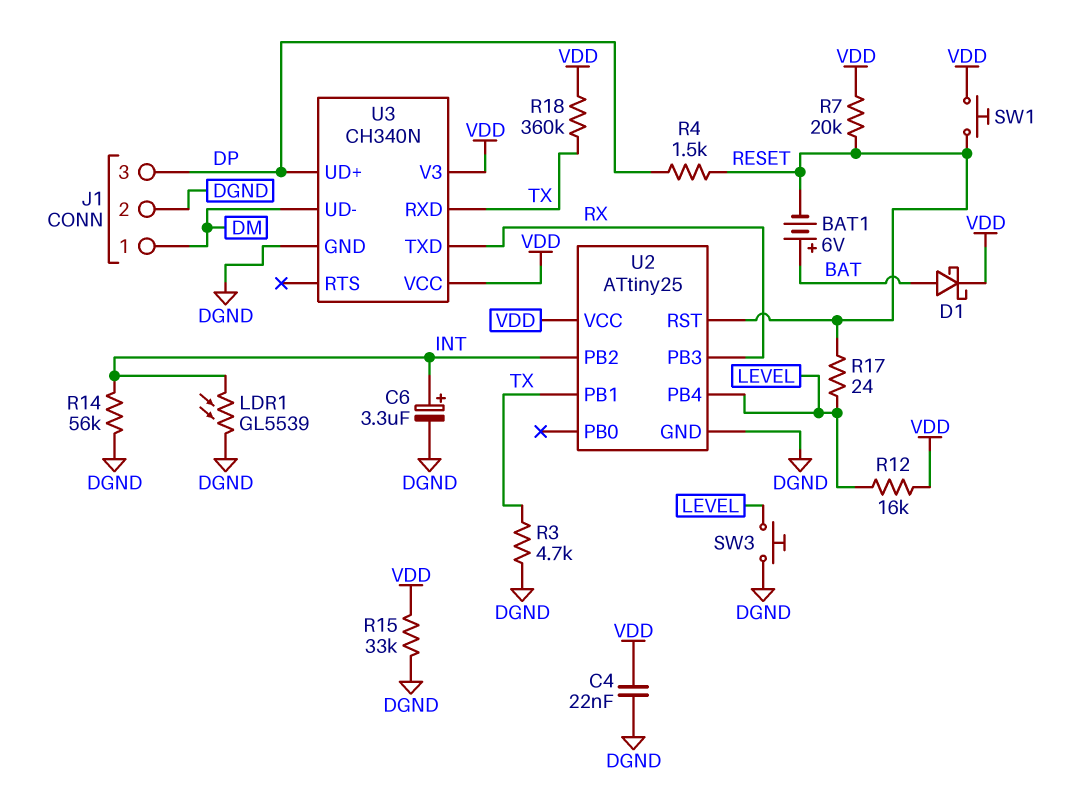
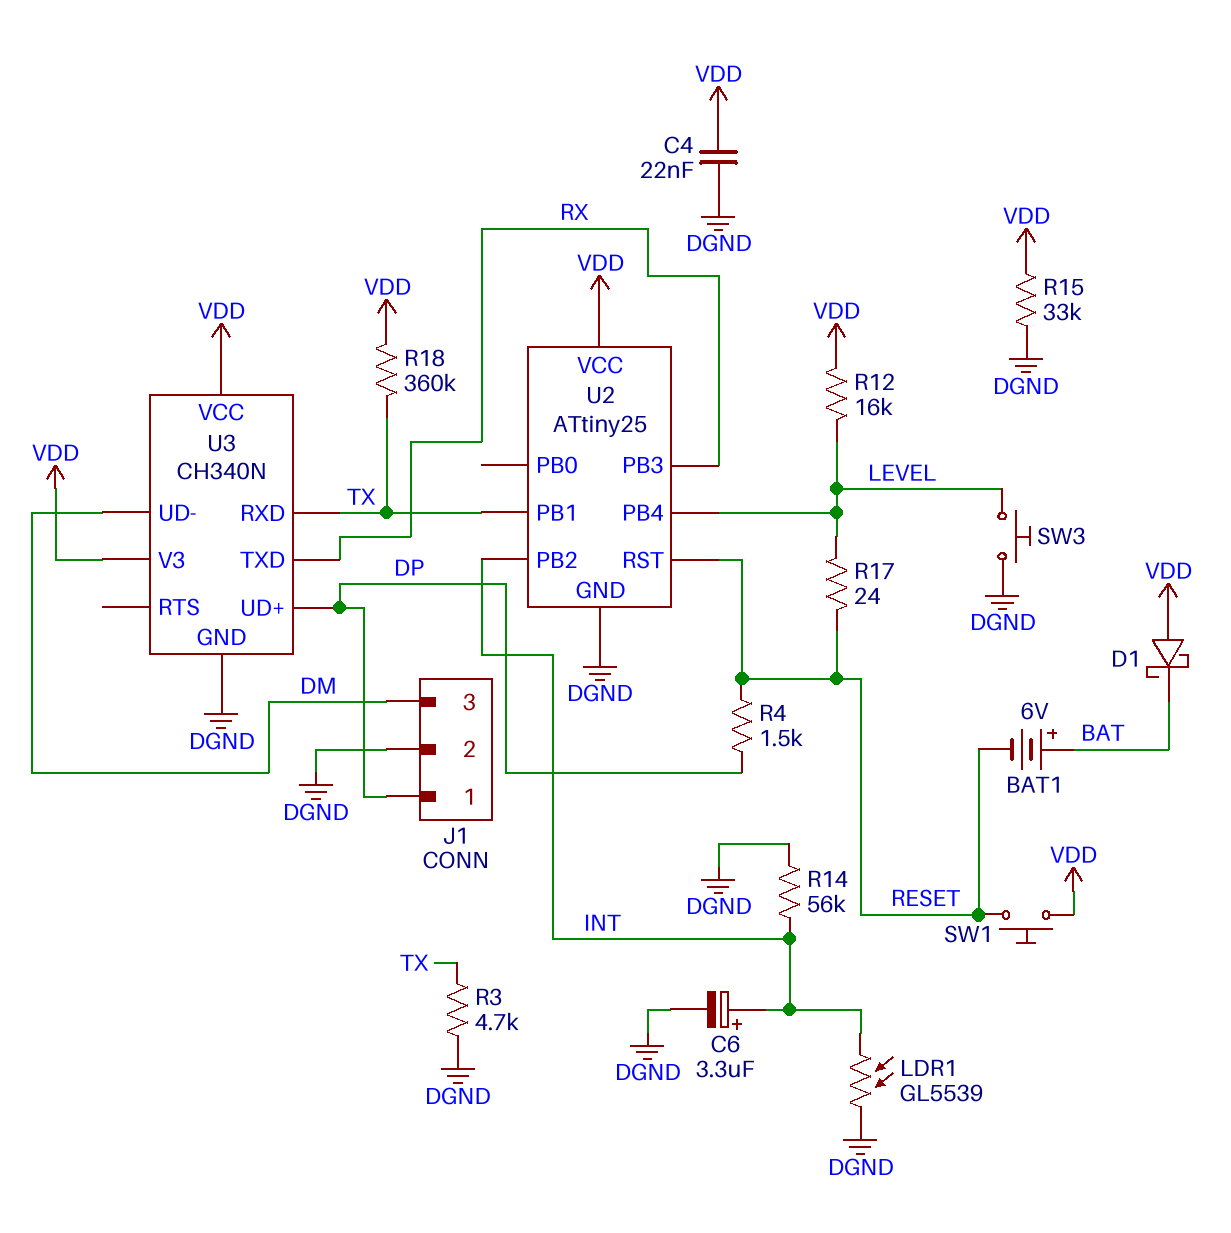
D1: schottky (A BAT, K VDD) -> schottky (A VDD, K BAT)
J1 pin 1: DM -> DP
J1 pin 3: DP -> DM
R7: 20k (RESET, VDD) -> none

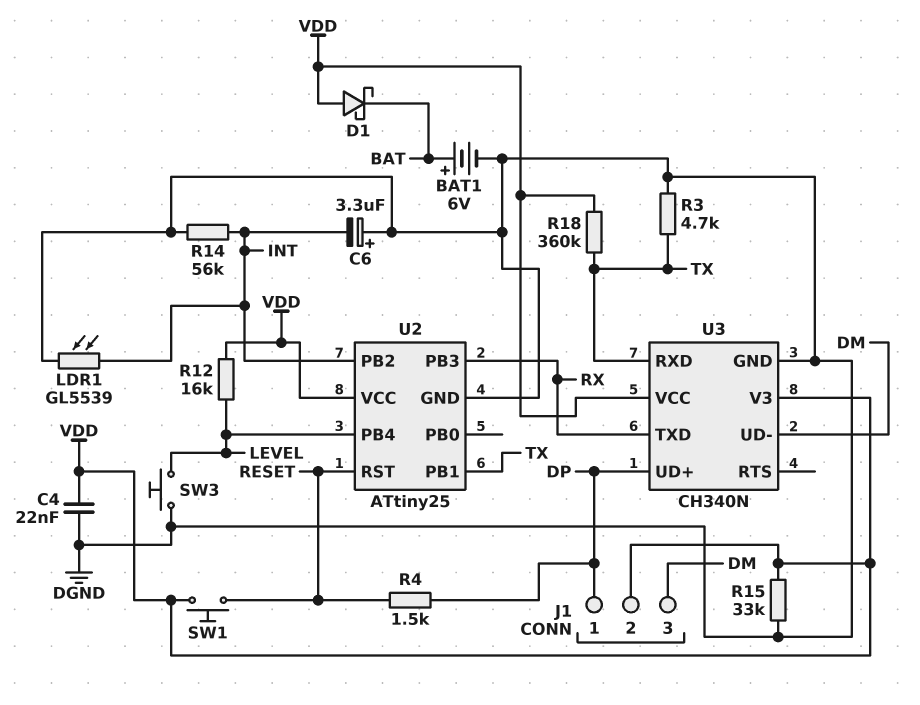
BAT1: 6V (plus BAT, minus RESET) -> 6V (plus BAT, minus DGND)
C6: 3.3uF (plus INT, minus DGND) -> 3.3uF (plus DGND, minus INT)
J1 pin 2: DGND -> VDD
R17: 24 (LEVEL, RESET) -> none

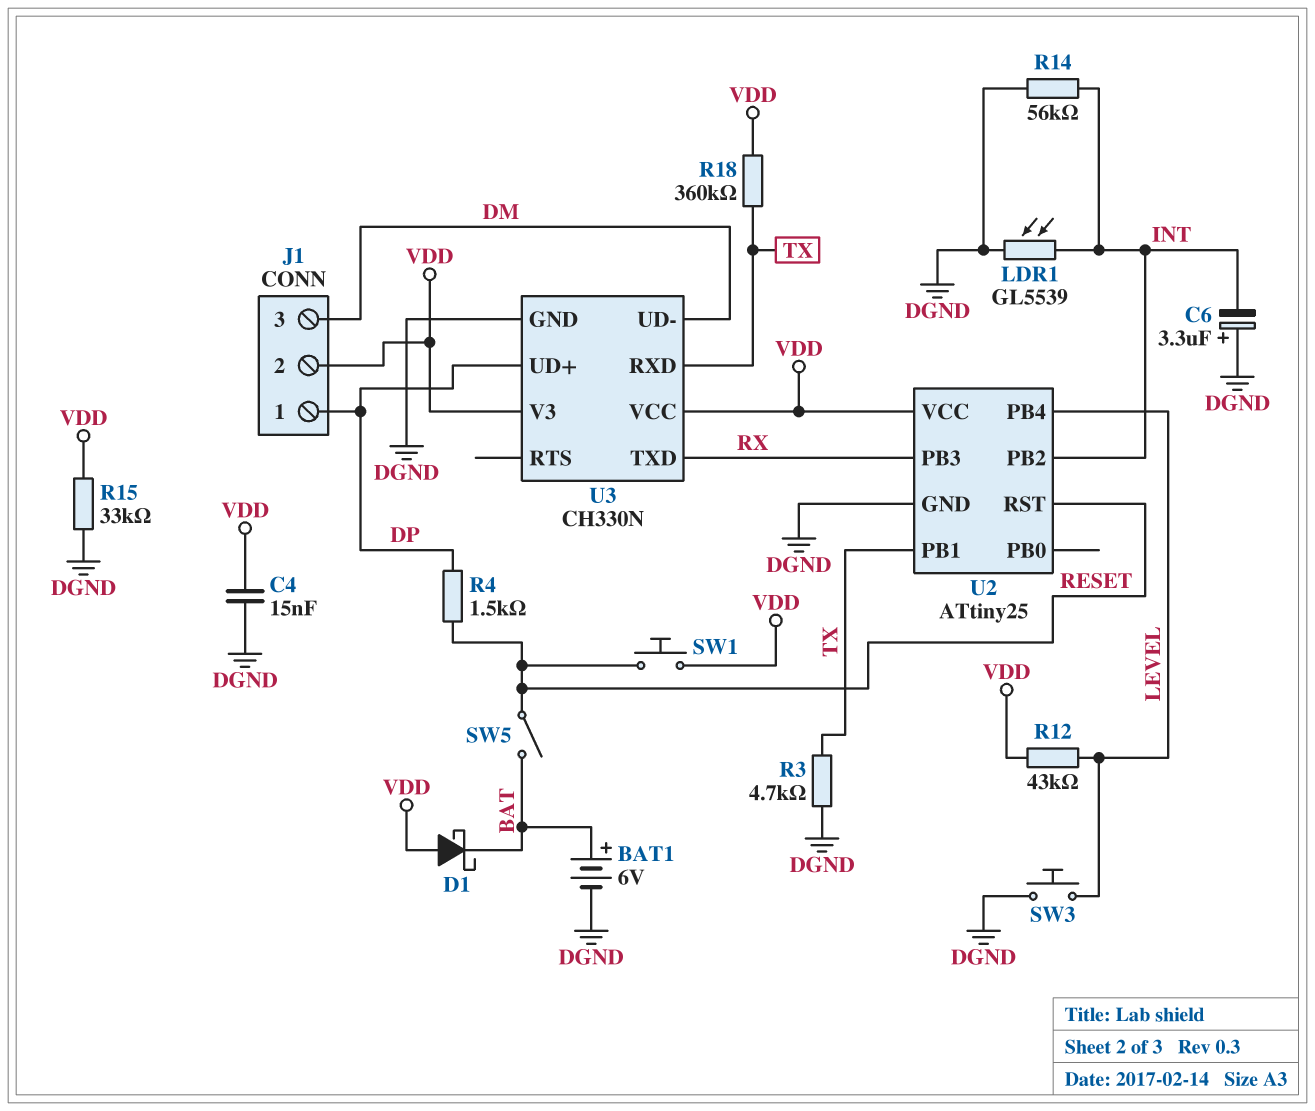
C4: 22nF (DGND, VDD) -> 15nF (DGND, VDD)
R12: 16k (LEVEL, VDD) -> 43k (LEVEL, VDD)
SW5: none -> switch (BAT, RESET)
U3: CH340N -> CH330N

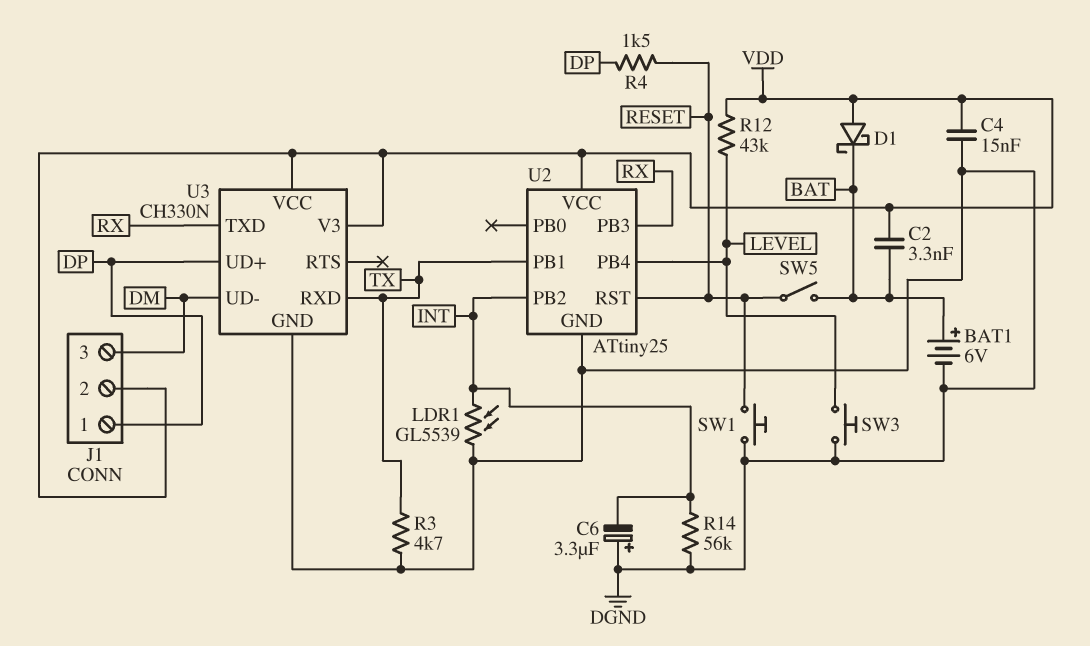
C2: none -> 3.3nF (BAT, VDD)
R15: 33k (DGND, VDD) -> none
R18: 360k (TX, VDD) -> none
SW1: button (RESET, VDD) -> button (DGND, RESET)

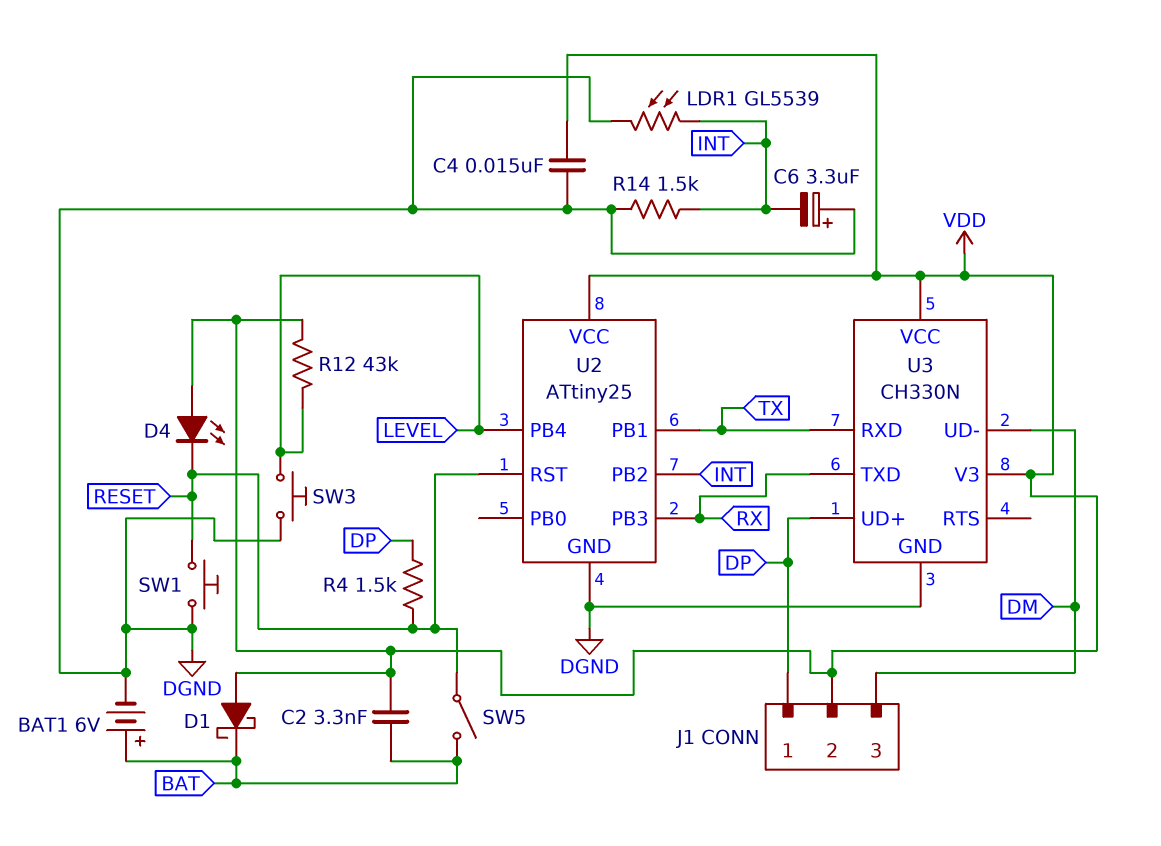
D4: none -> LED (A VDD, K RESET)
R3: 4.7k (DGND, TX) -> none
R14: 56k (DGND, INT) -> 1.5k (DGND, INT)

